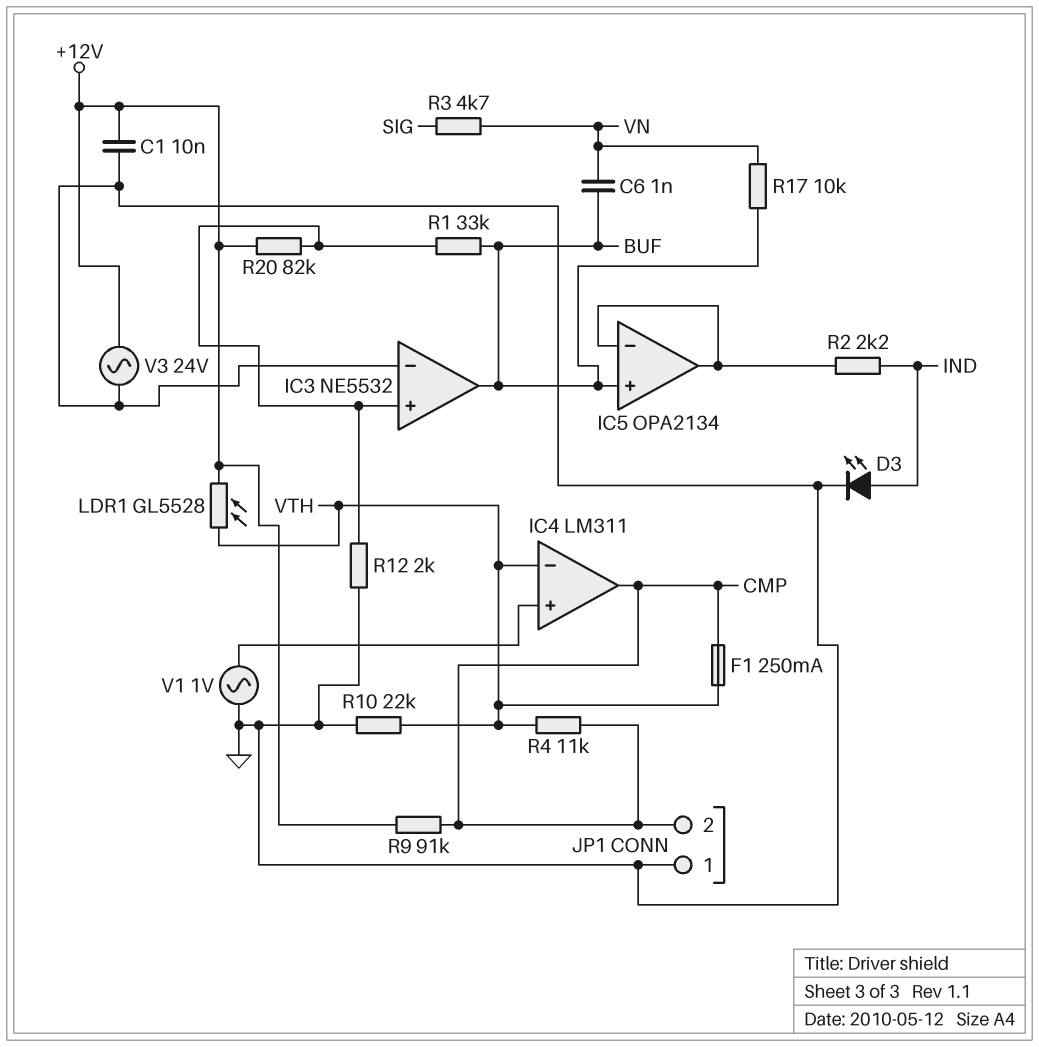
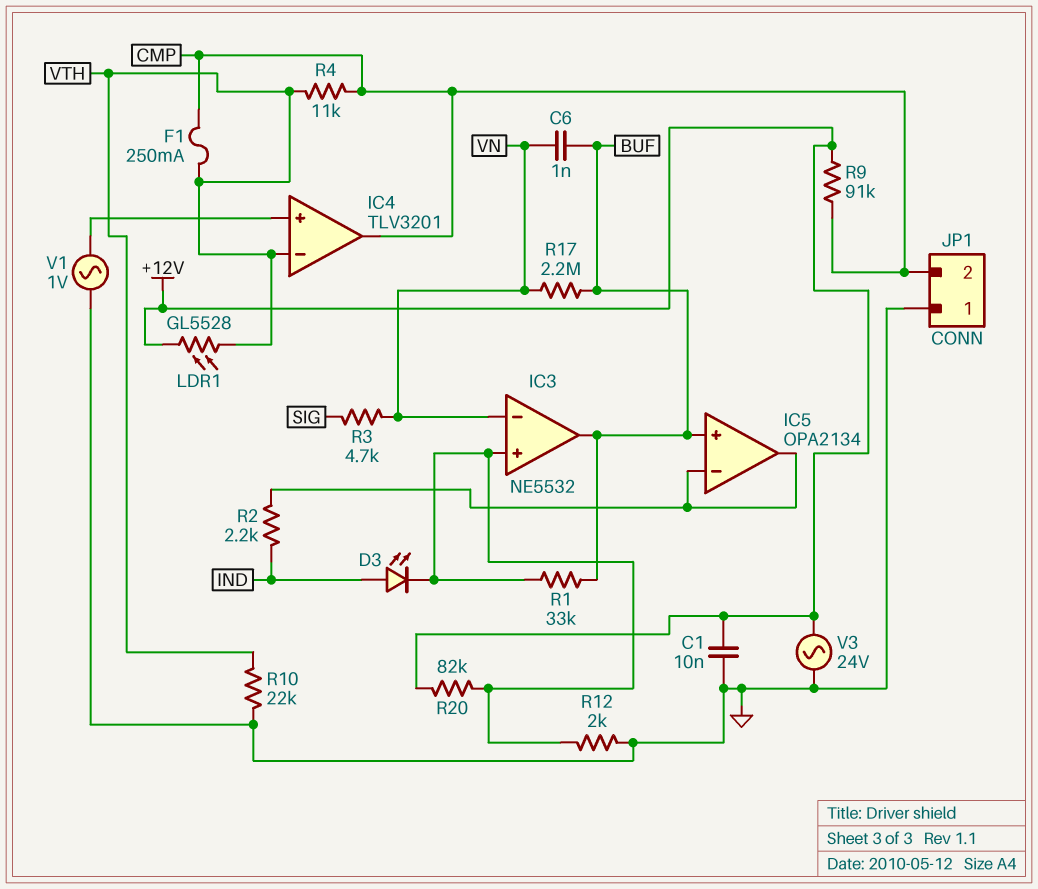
D3: LED (A IND, K GND) -> LED (A IND, K IC3/in+)
IC3 pin in-: GND -> VN
IC4: LM311 -> TLV3201
R17: 10k (BUF, VN) -> 2.2M (BUF, VN)

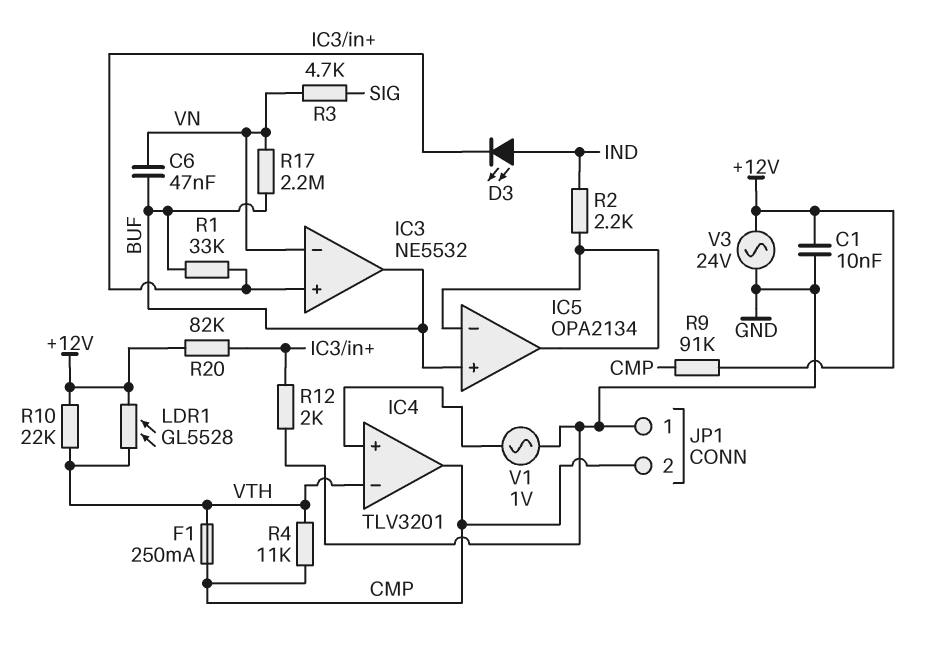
C6: 1nF (BUF, VN) -> 47nF (BUF, VN)
R10: 22k (GND, VTH) -> 22k (+12V, VTH)

